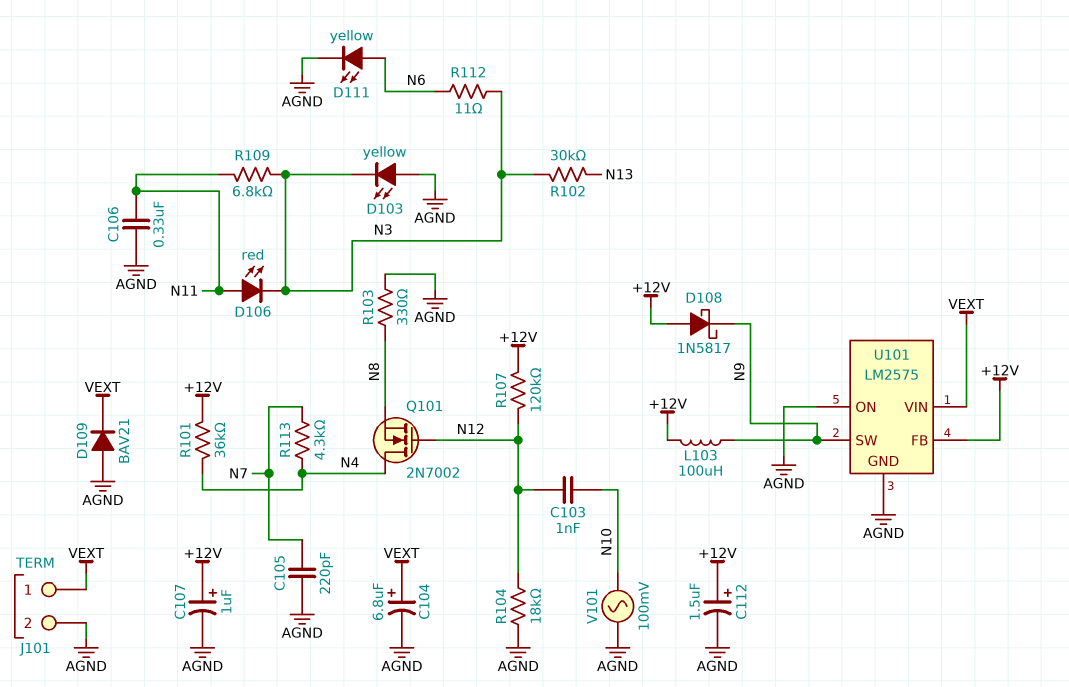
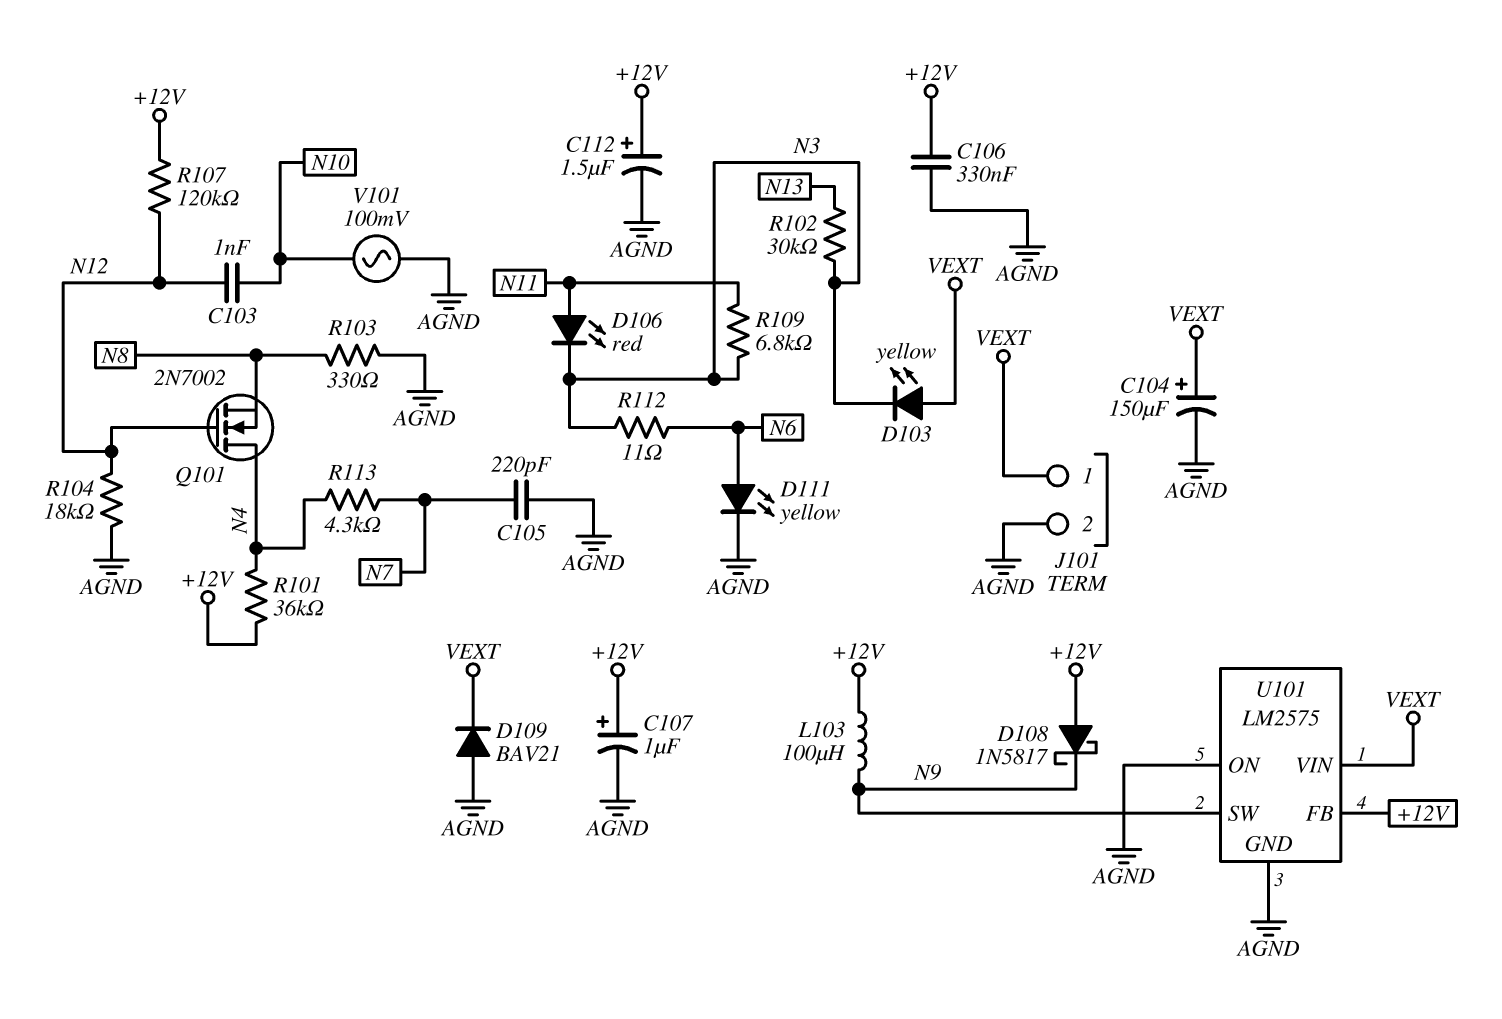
C104: 6.8uF (plus VEXT, minus AGND) -> 150uF (plus VEXT, minus AGND)
C106: 330nF (AGND, N11) -> 330nF (+12V, AGND)
D103: LED yellow (A AGND, K N3) -> LED yellow (A VEXT, K N3)

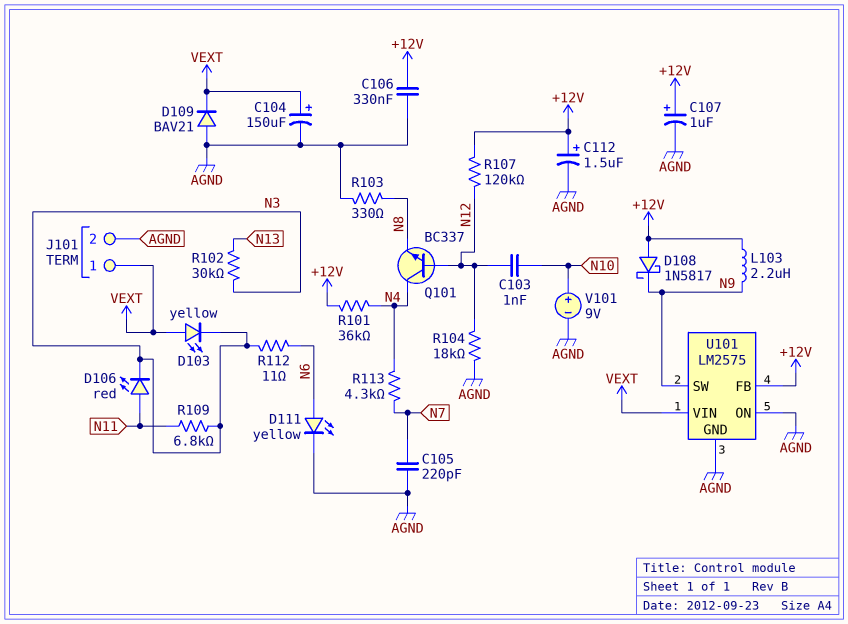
L103: 100uH (+12V, N9) -> 2.2uH (+12V, N9)
Q101: NMOS 2N7002 (G N12, D N4, S N8) -> NPN BC337 (B N12, C N4, E N8)
V101: AC 100mV (AGND, N10) -> 9V (plus N10, minus AGND)

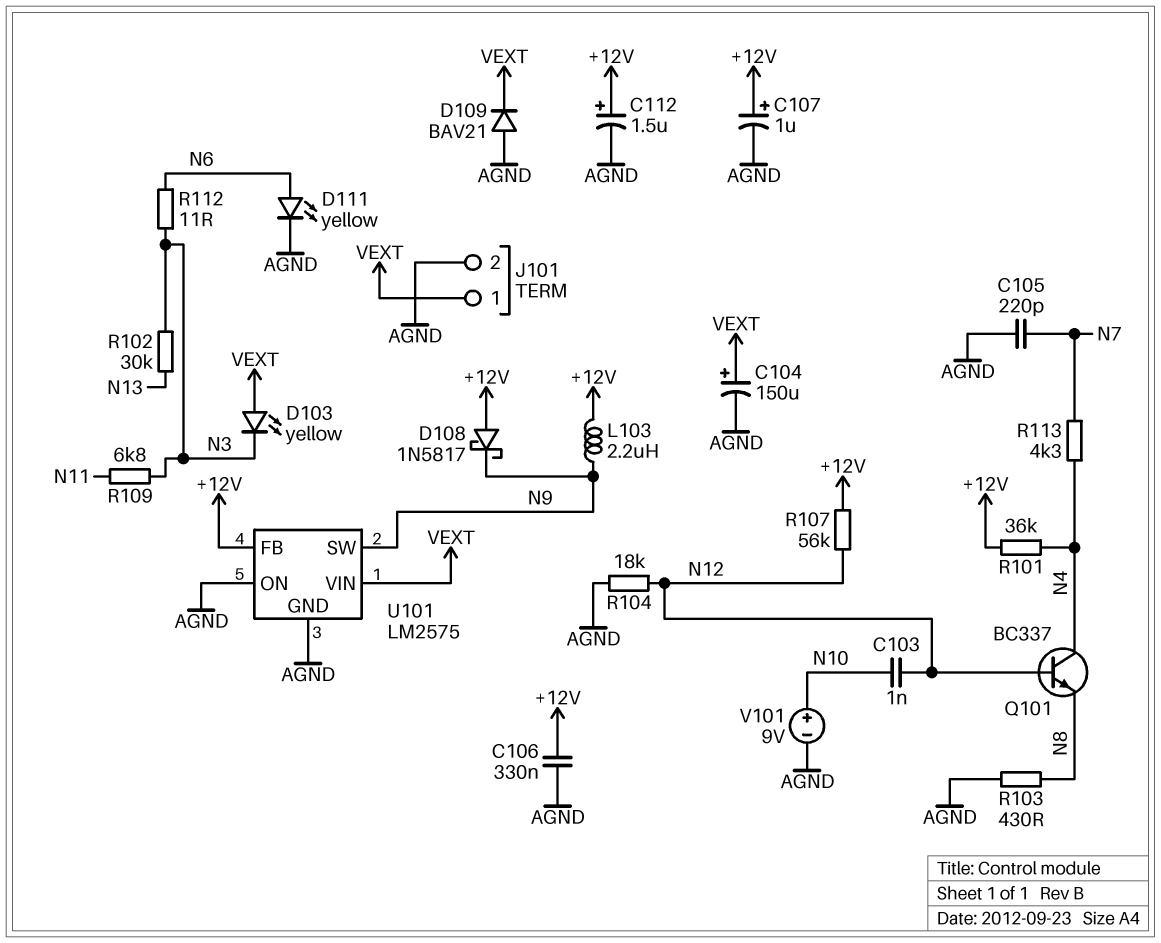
D106: LED red (A N11, K N3) -> none
R103: 330 (AGND, N8) -> 430 (AGND, N8)
R107: 120k (+12V, N12) -> 56k (+12V, N12)

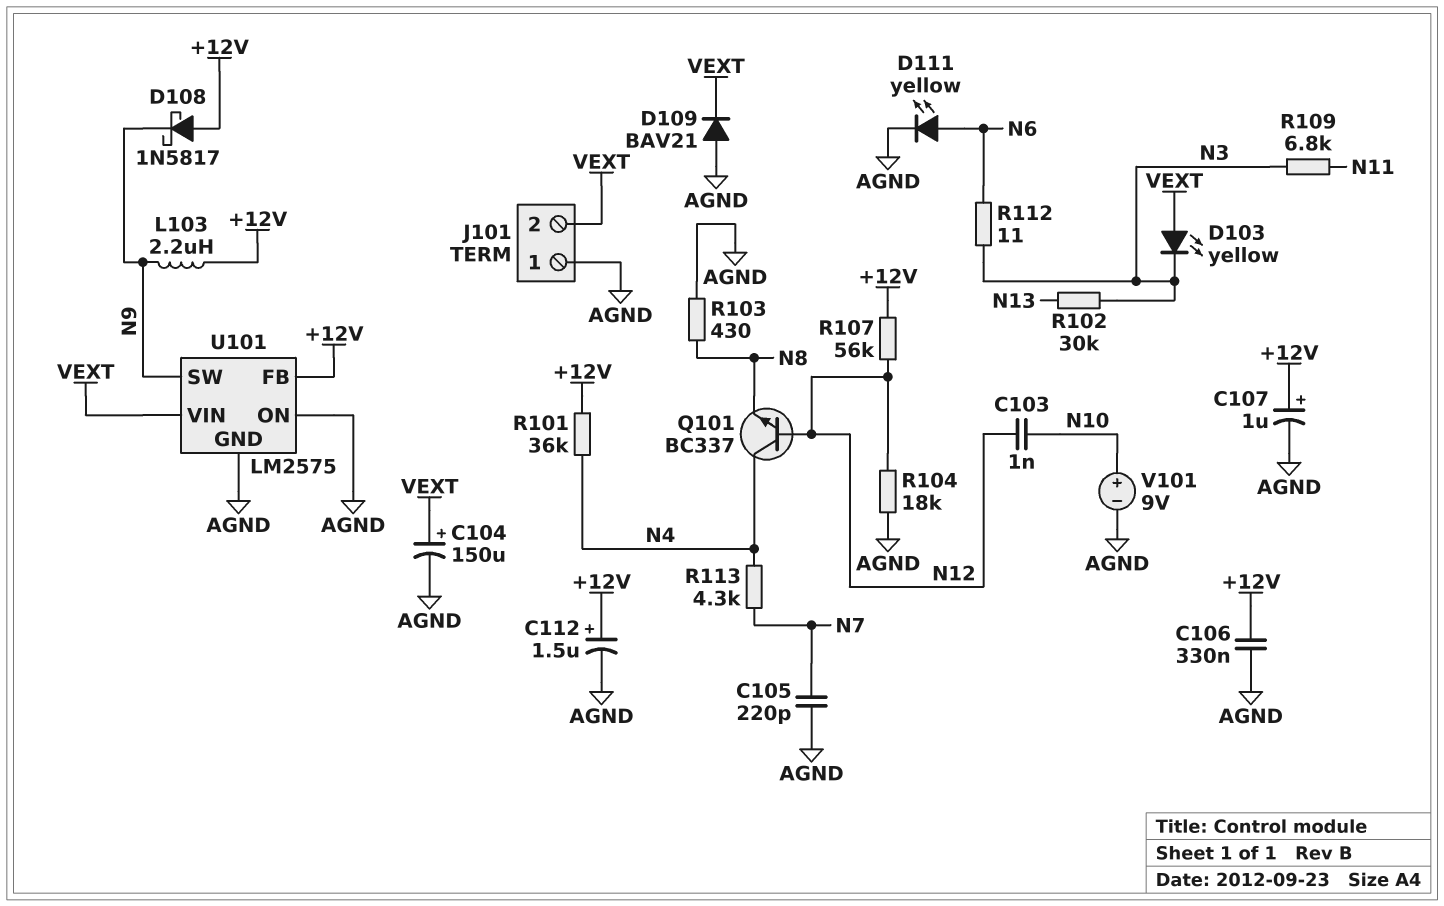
J101 pin 1: VEXT -> AGND
J101 pin 2: AGND -> VEXT

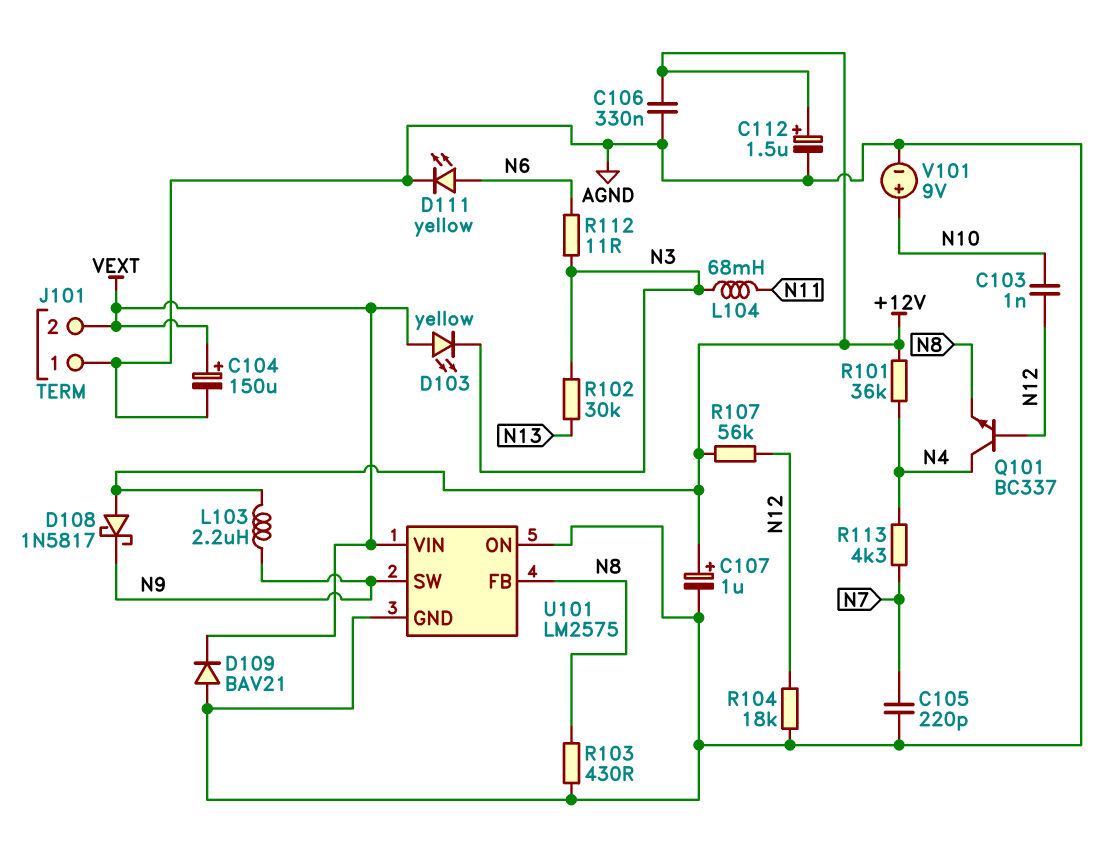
L104: none -> 68mH (N3, N11)
R109: 6.8k (N3, N11) -> none
U101 pin FB: +12V -> N8

